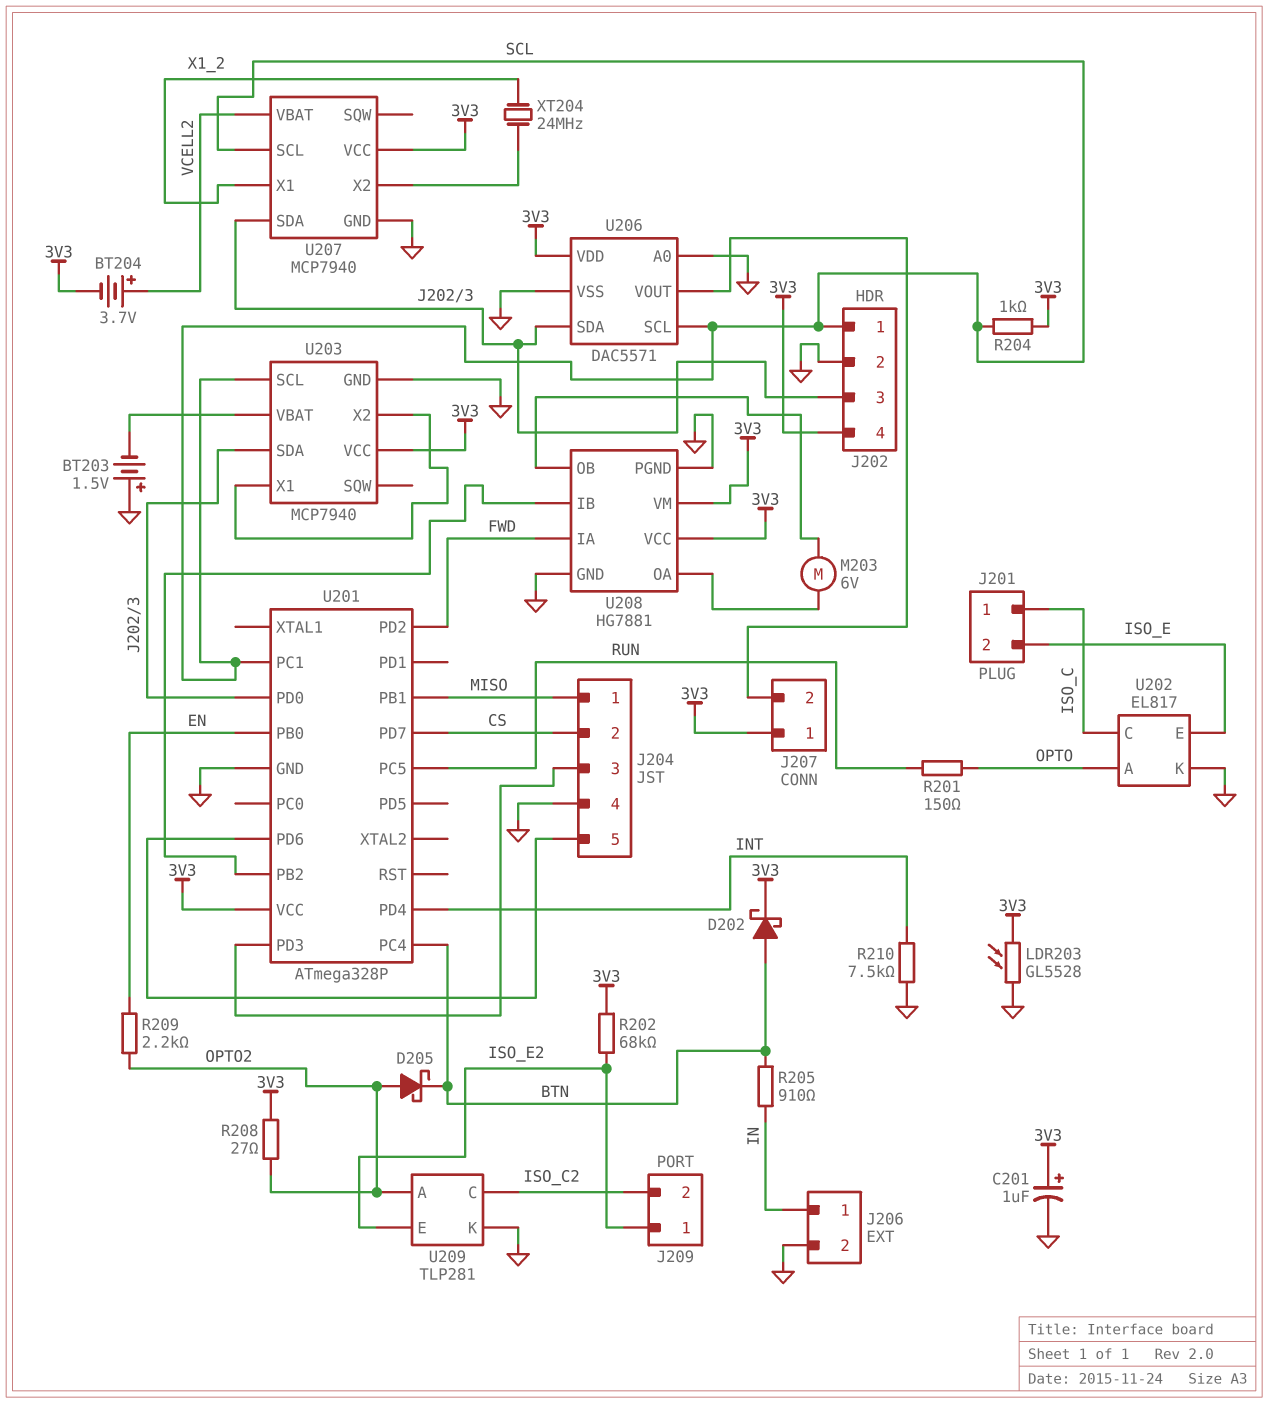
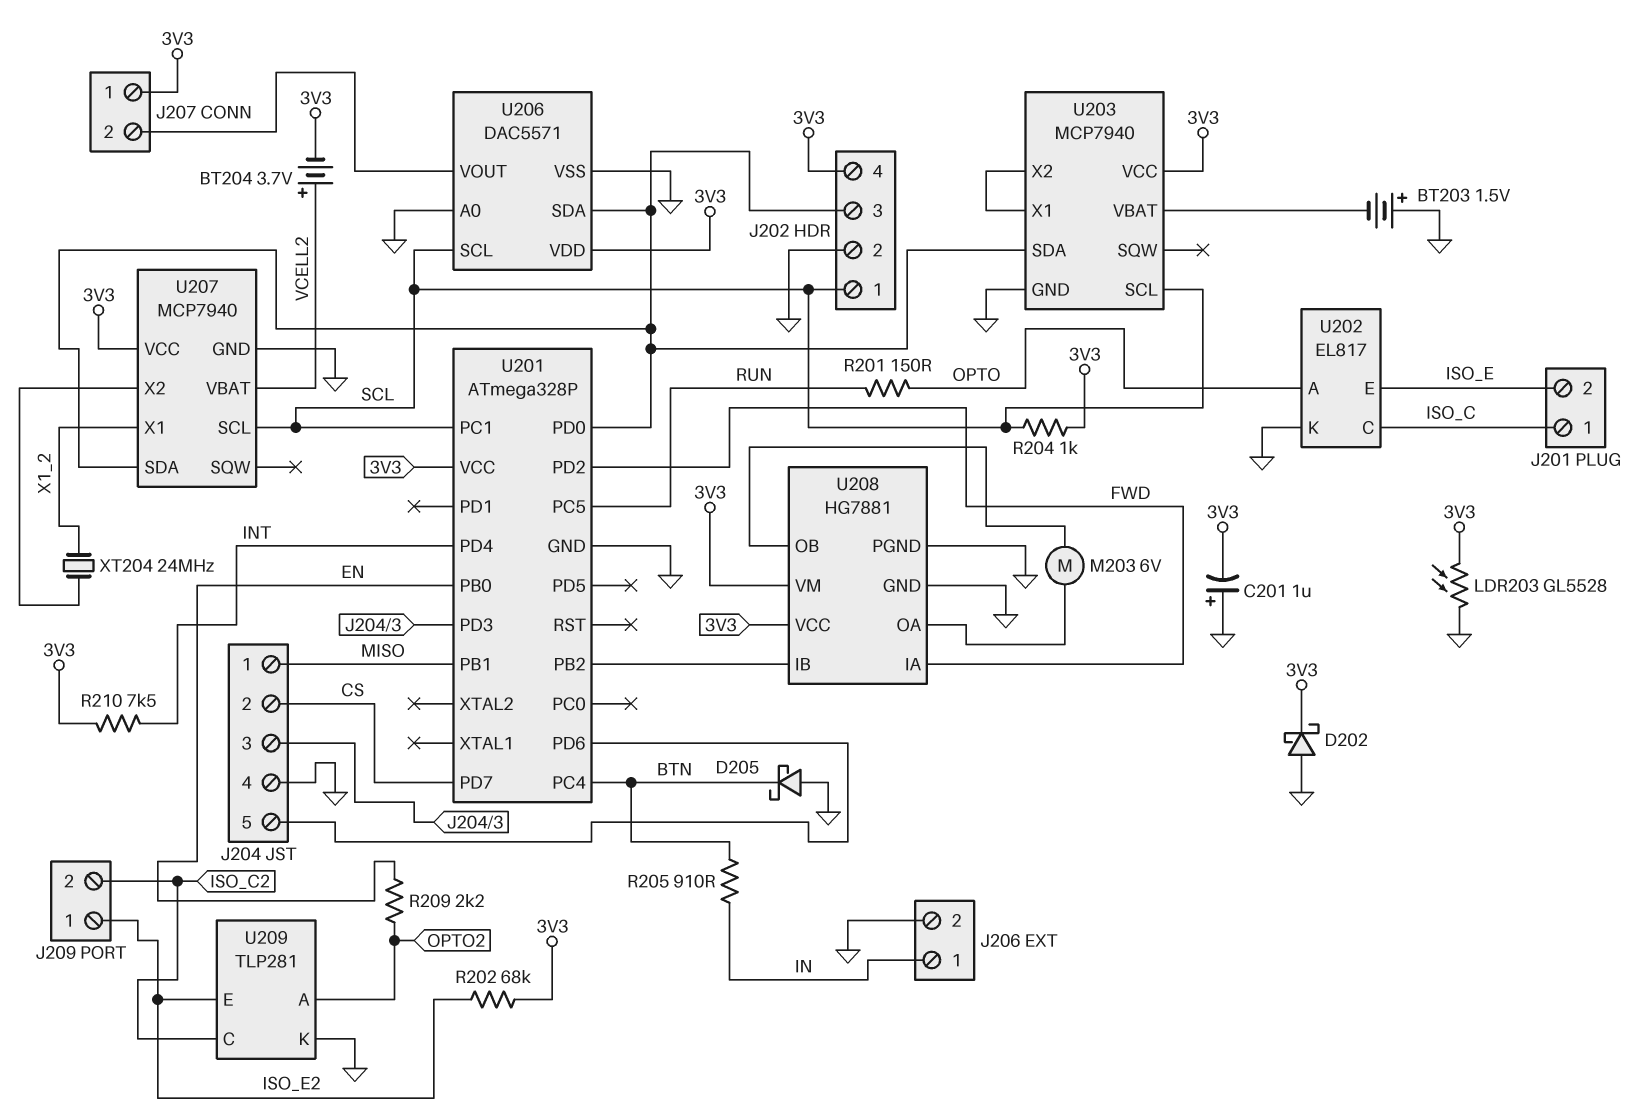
C201: 1uF (plus 3V3, minus GND) -> 1uF (plus GND, minus 3V3)
D202: schottky (A BTN, K 3V3) -> schottky (A GND, K 3V3)
D205: schottky (A OPTO2, K BTN) -> schottky (A GND, K BTN)
R208: 27 (3V3, OPTO2) -> none
R210: 7.5k (GND, INT) -> 7.5k (3V3, INT)

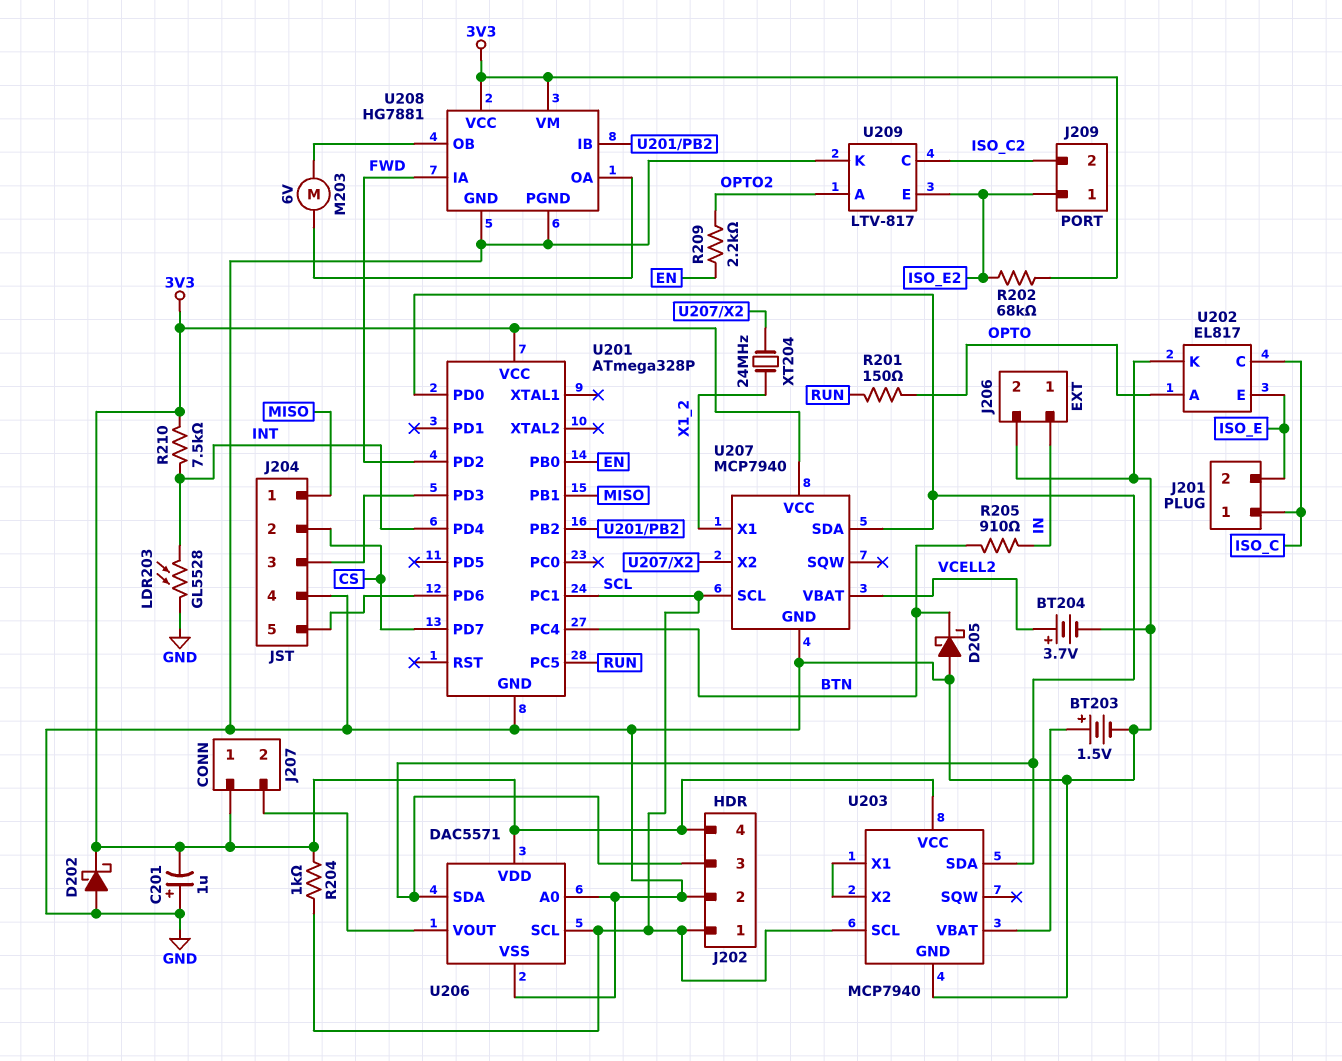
BT203: 1.5V (plus GND, minus U203/VBAT) -> 1.5V (plus U203/VBAT, minus GND)
BT204: 3.7V (plus VCELL2, minus 3V3) -> 3.7V (plus VCELL2, minus GND)
LDR203: GL5528 (3V3, GND) -> GL5528 (GND, INT)
U209: TLP281 -> LTV-817

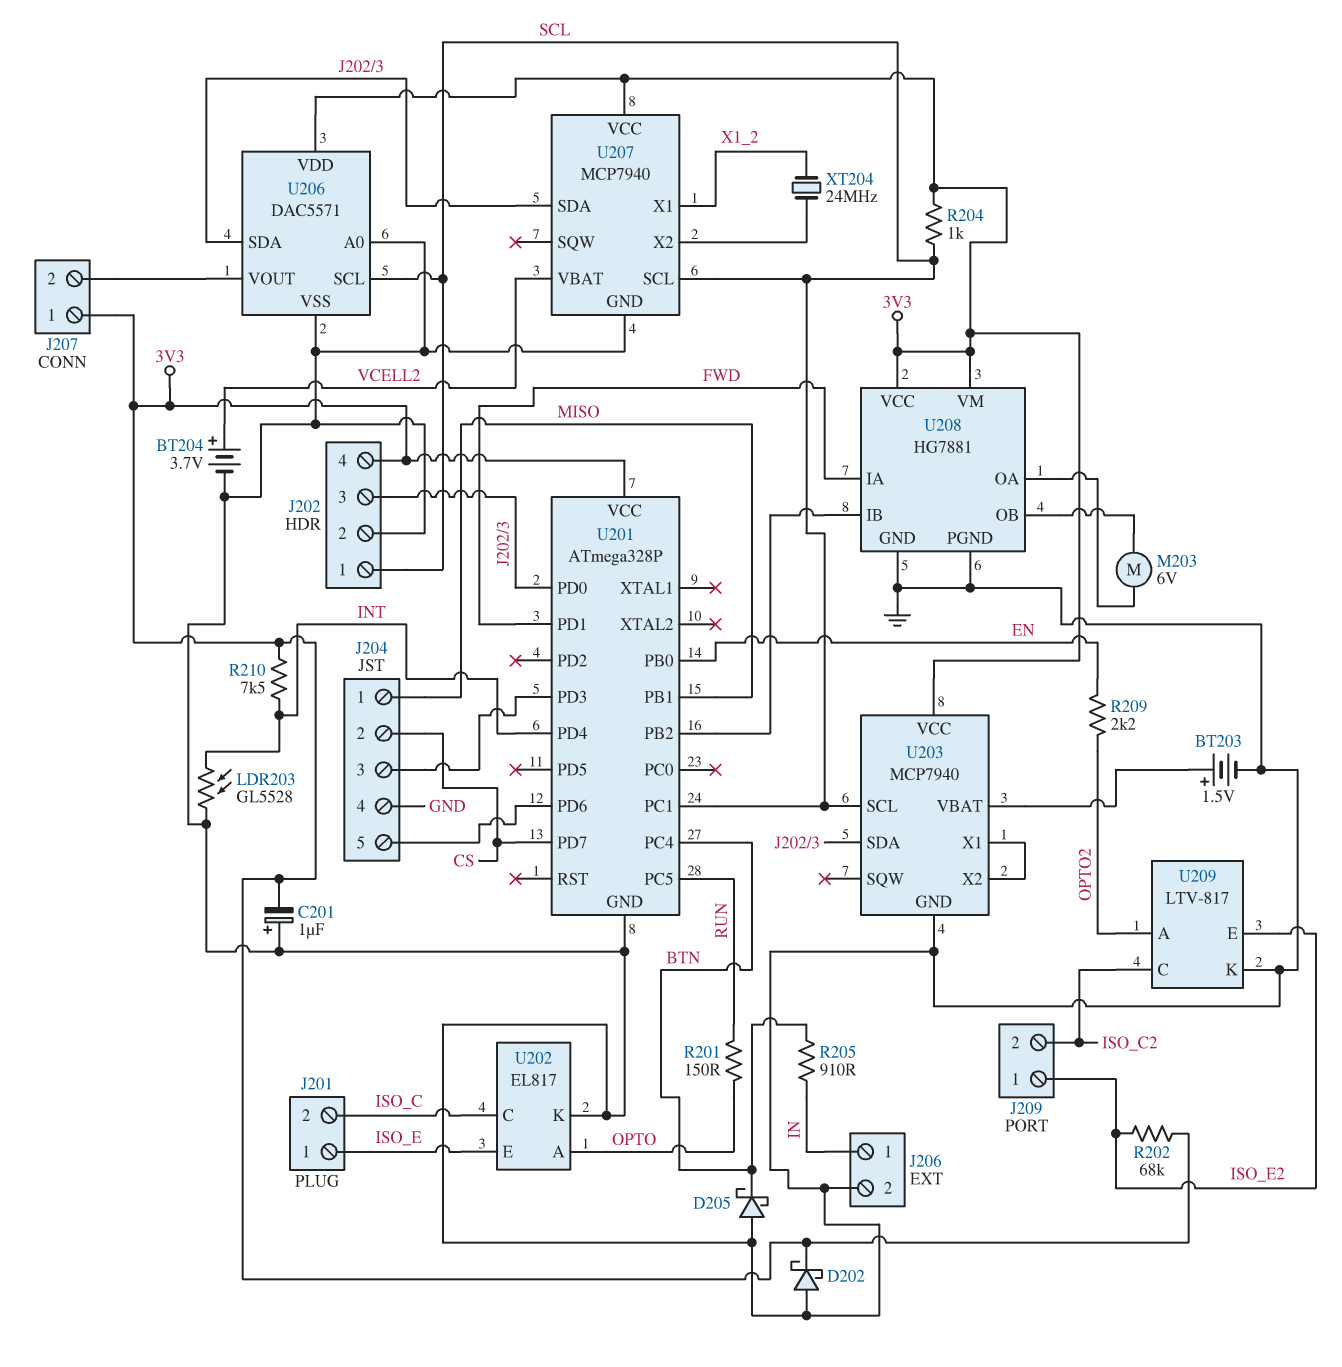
J201 pin 1: ISO_C -> ISO_E
J201 pin 2: ISO_E -> ISO_C
U201 pin PD1: none -> FWD
U201 pin PD2: FWD -> none

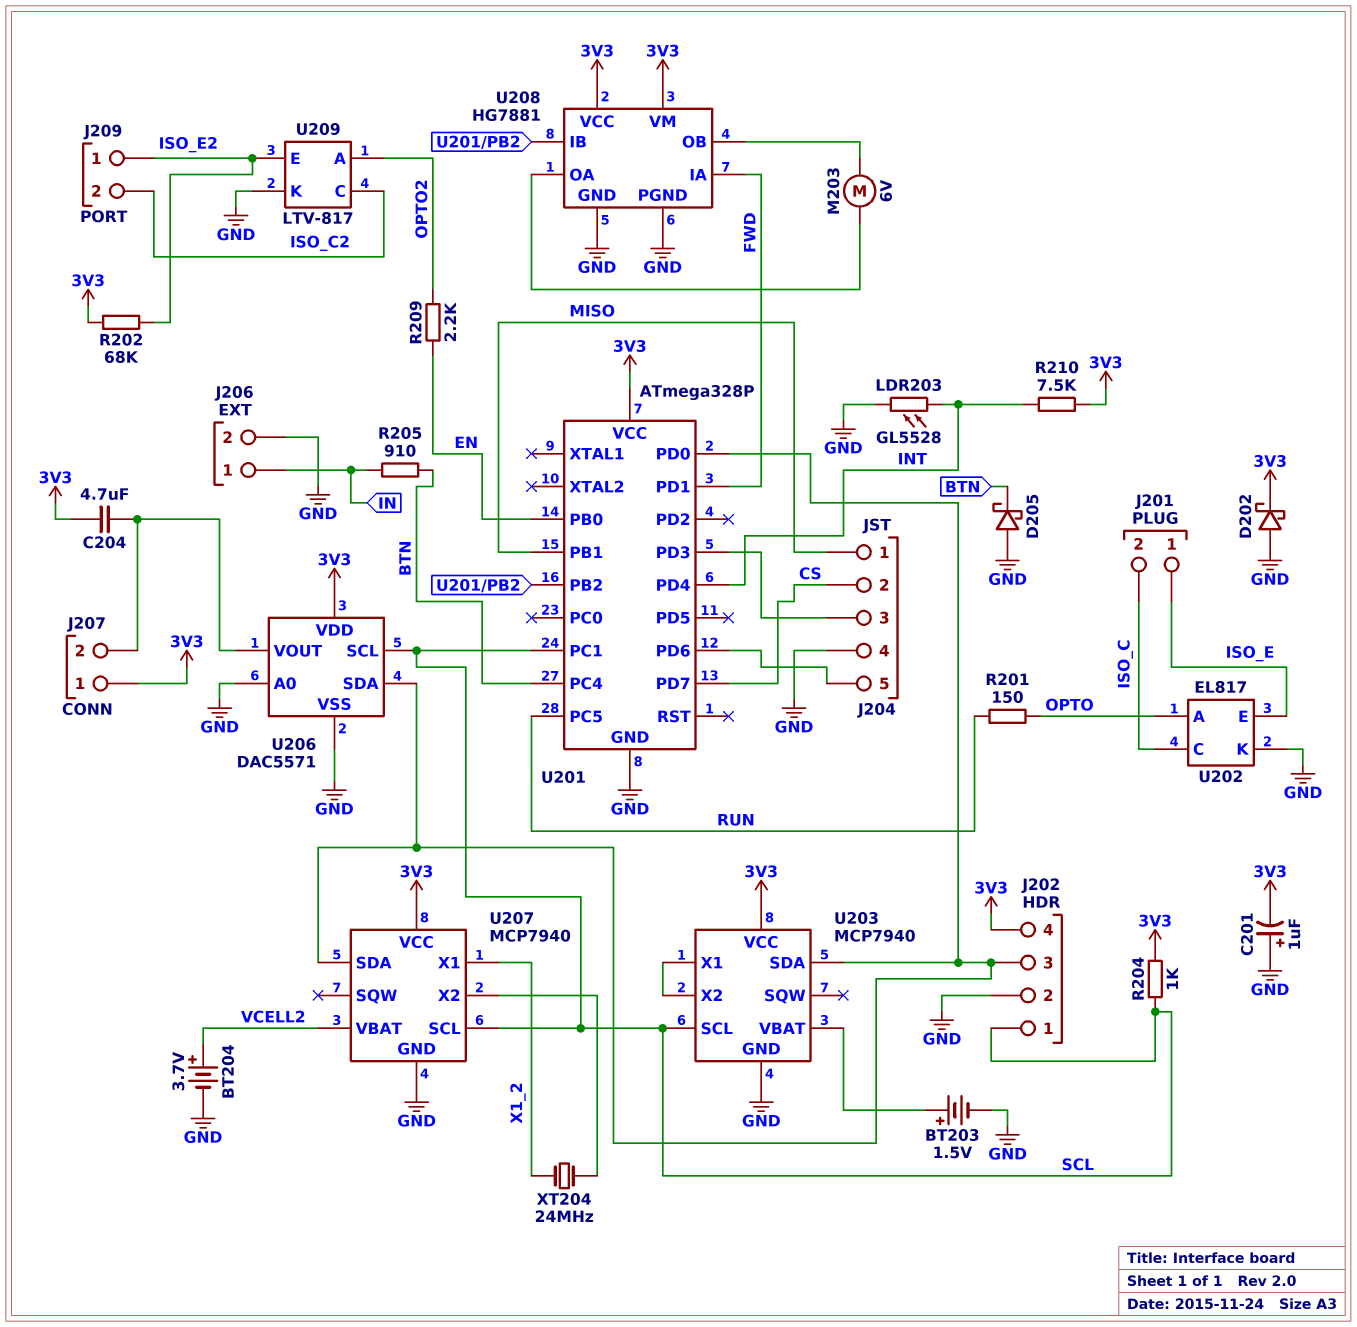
C204: none -> 4.7uF (3V3, J207/2)

